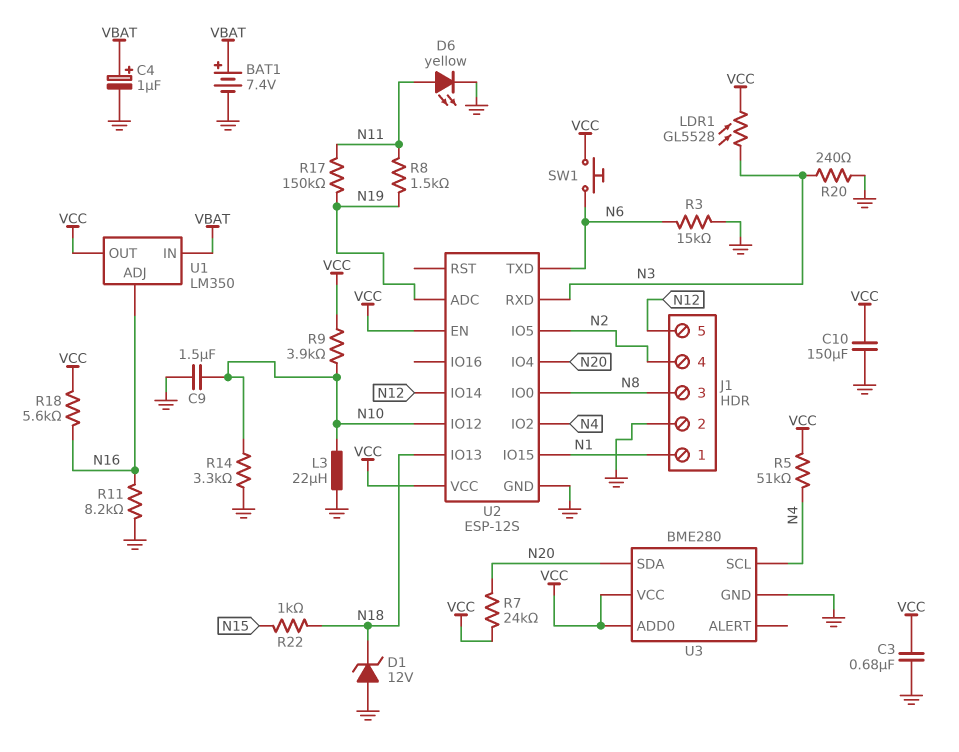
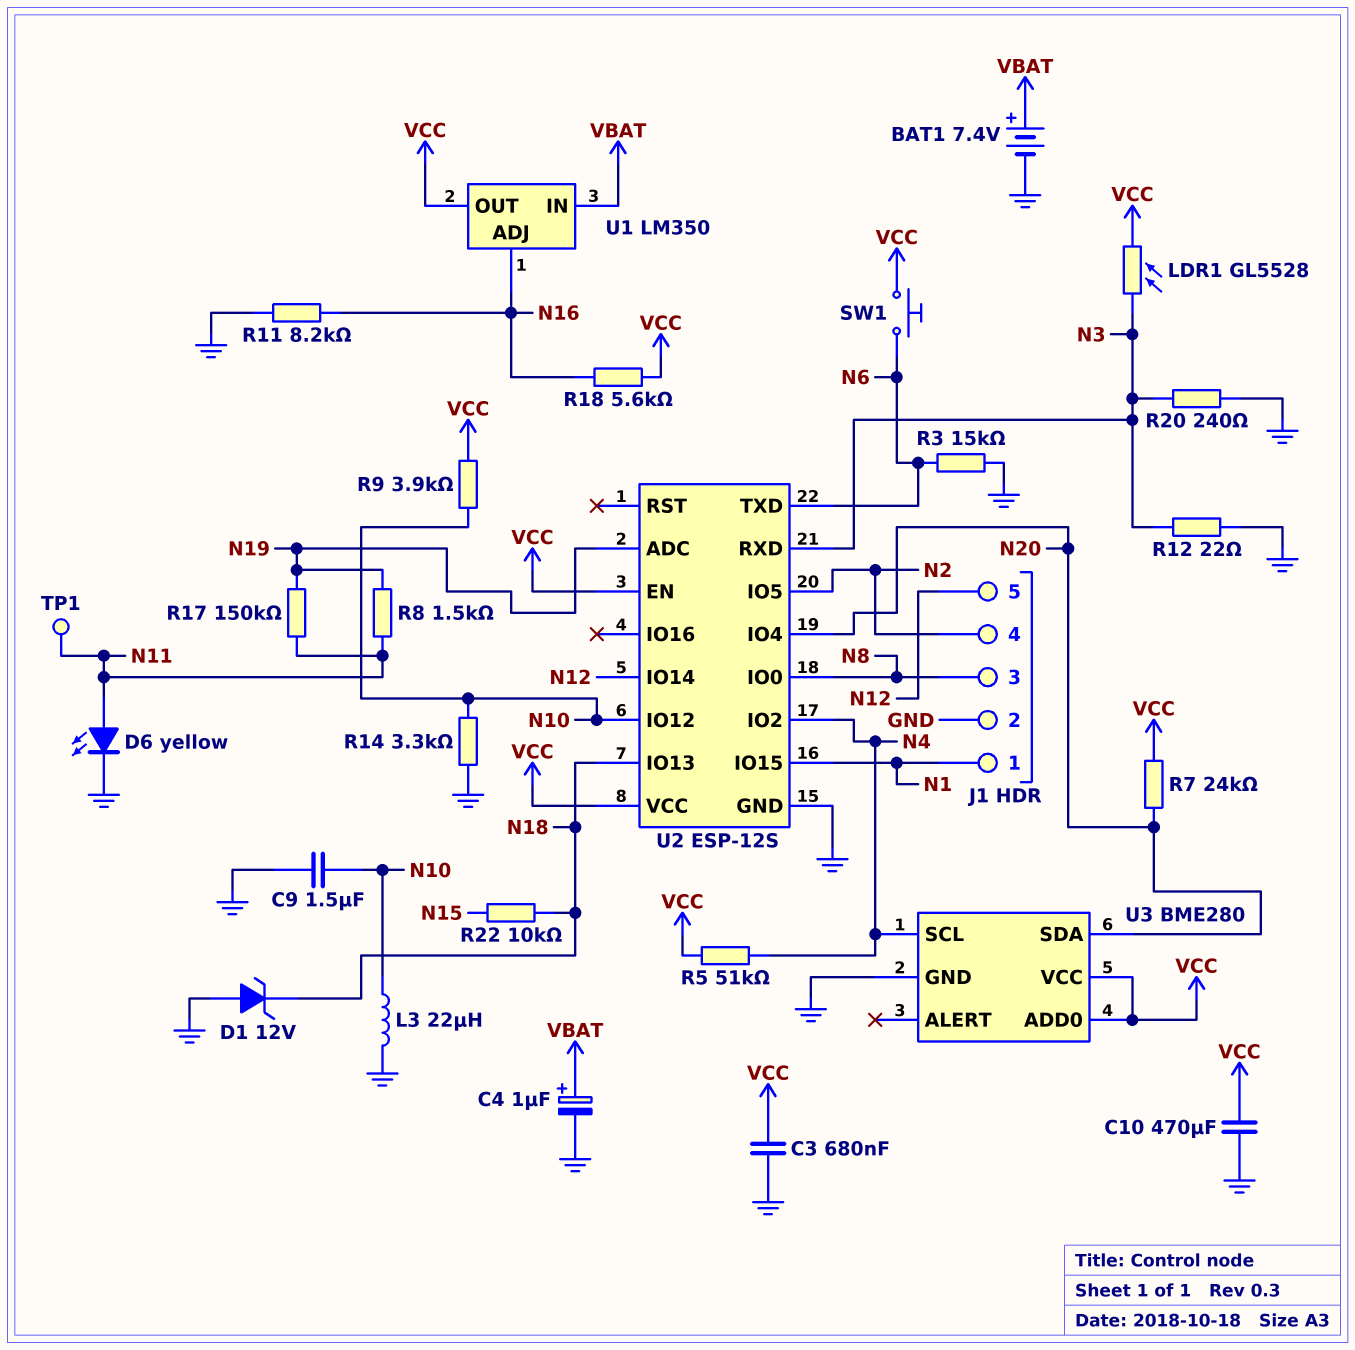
C10: 150uF (GND, VCC) -> 470uF (GND, VCC)
R12: none -> 22 (GND, N3)
R22: 1k (N15, N18) -> 10k (N15, N18)
TP1: none -> test point (N11)

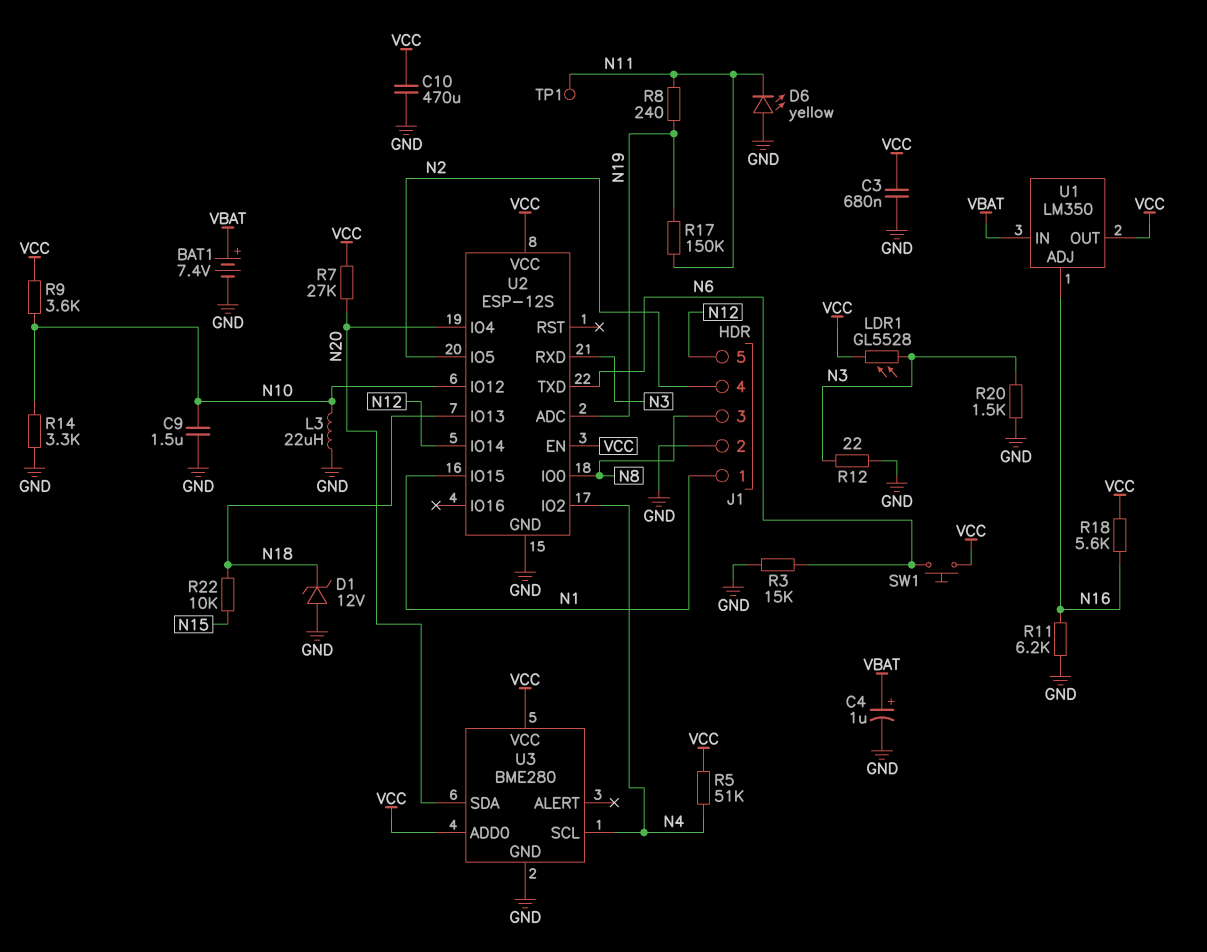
D6: LED yellow (A N11, K GND) -> LED yellow (A GND, K N11)
R7: 24k (N20, VCC) -> 27k (N20, VCC)
R8: 1.5k (N11, N19) -> 240 (N11, N19)
R9: 3.9k (N10, VCC) -> 3.6k (N10, VCC)
R11: 8.2k (GND, N16) -> 6.2k (GND, N16)
R20: 240 (GND, N3) -> 1.5k (GND, N3)

